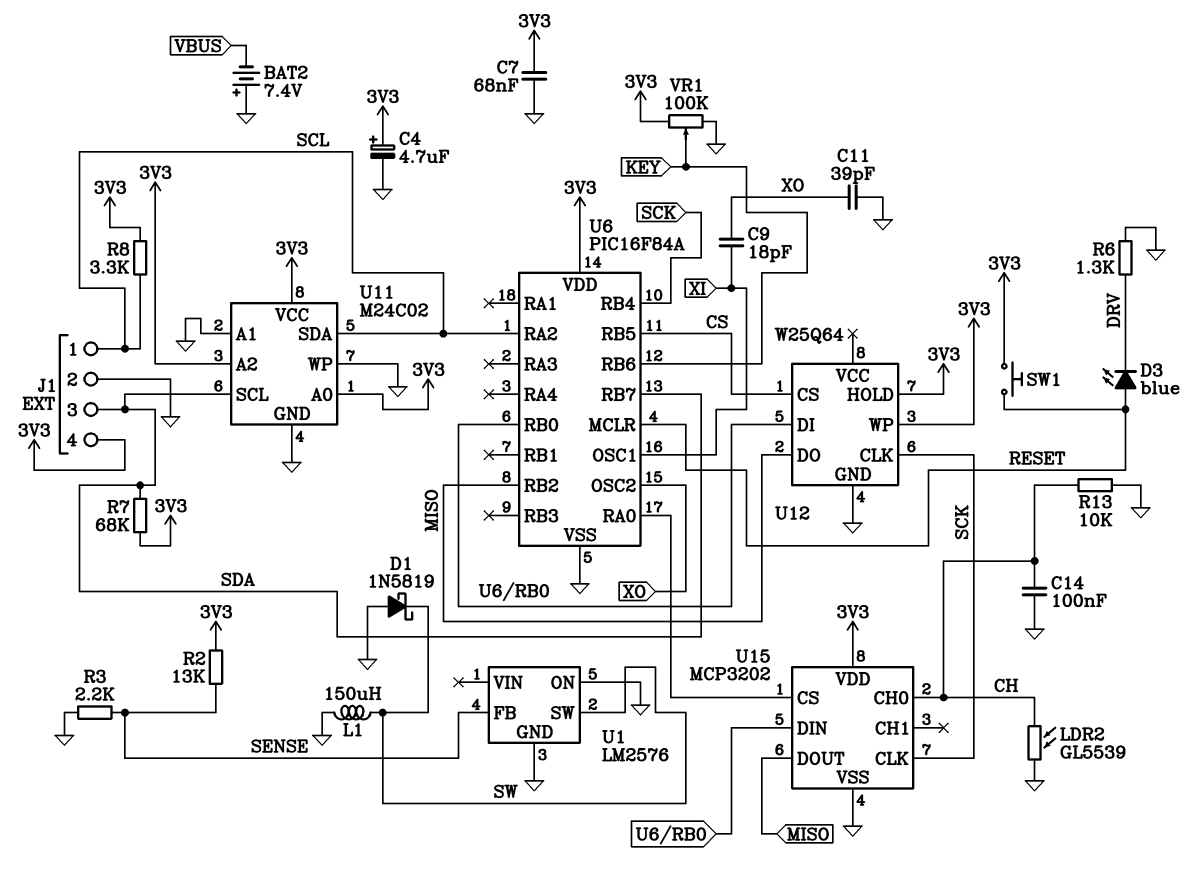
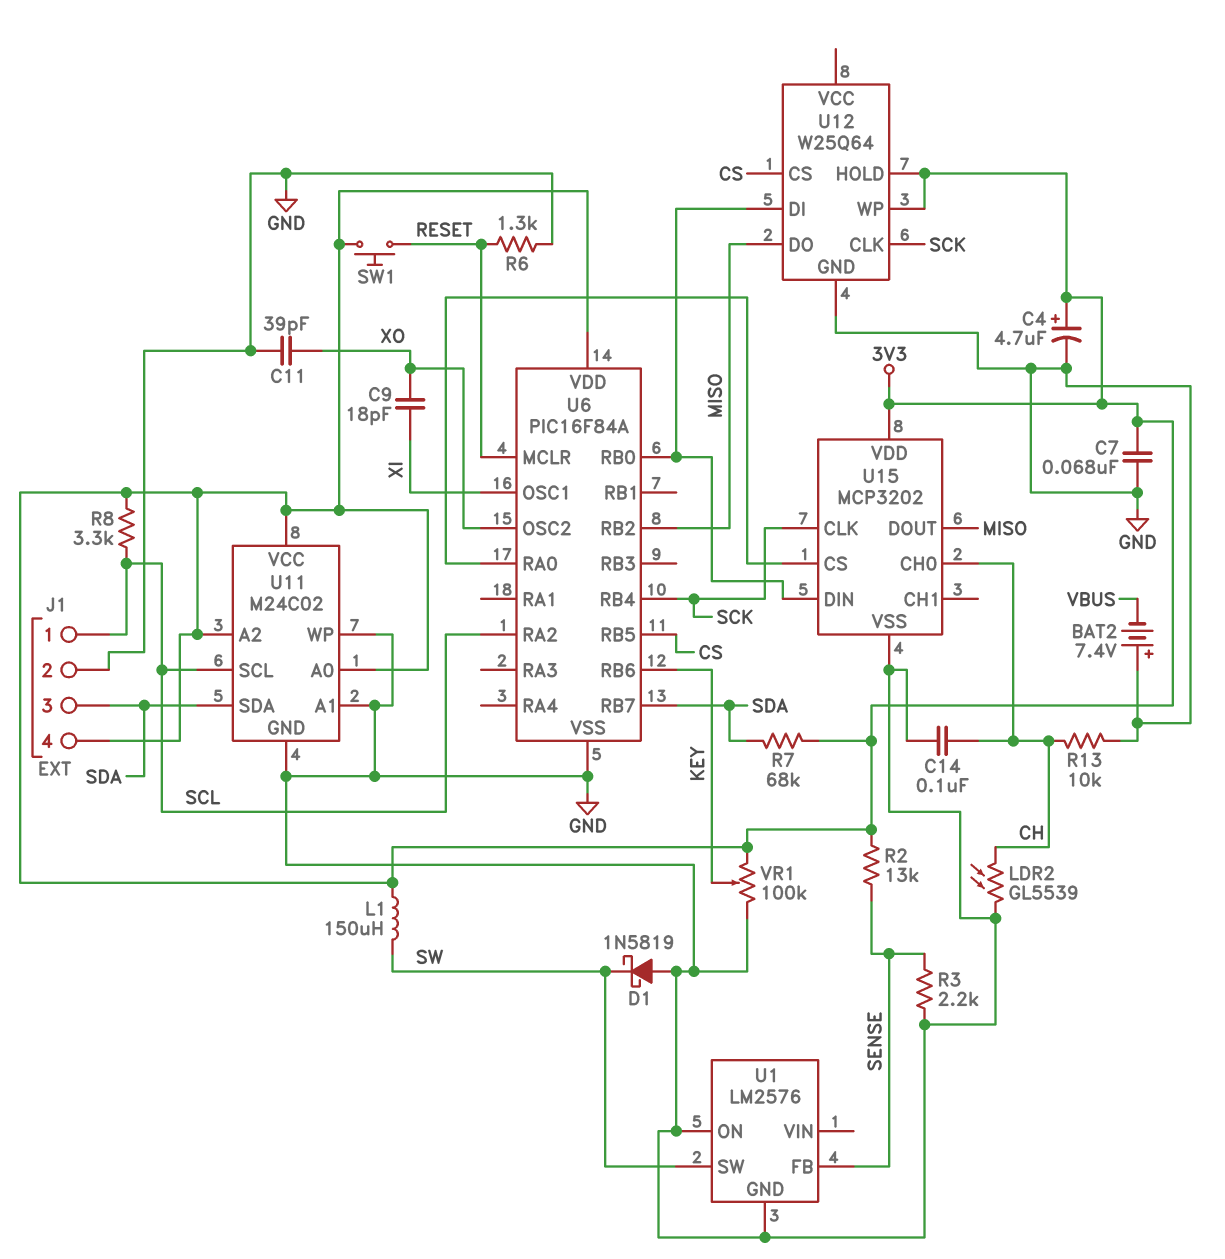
D3: LED blue (A RESET, K DRV) -> none
L1: 150uH (GND, SW) -> 150uH (3V3, SW)
R6: 1.3k (DRV, GND) -> 1.3k (GND, RESET)
U11 pin SCL: SDA -> SCL
U11 pin SDA: SCL -> SDA

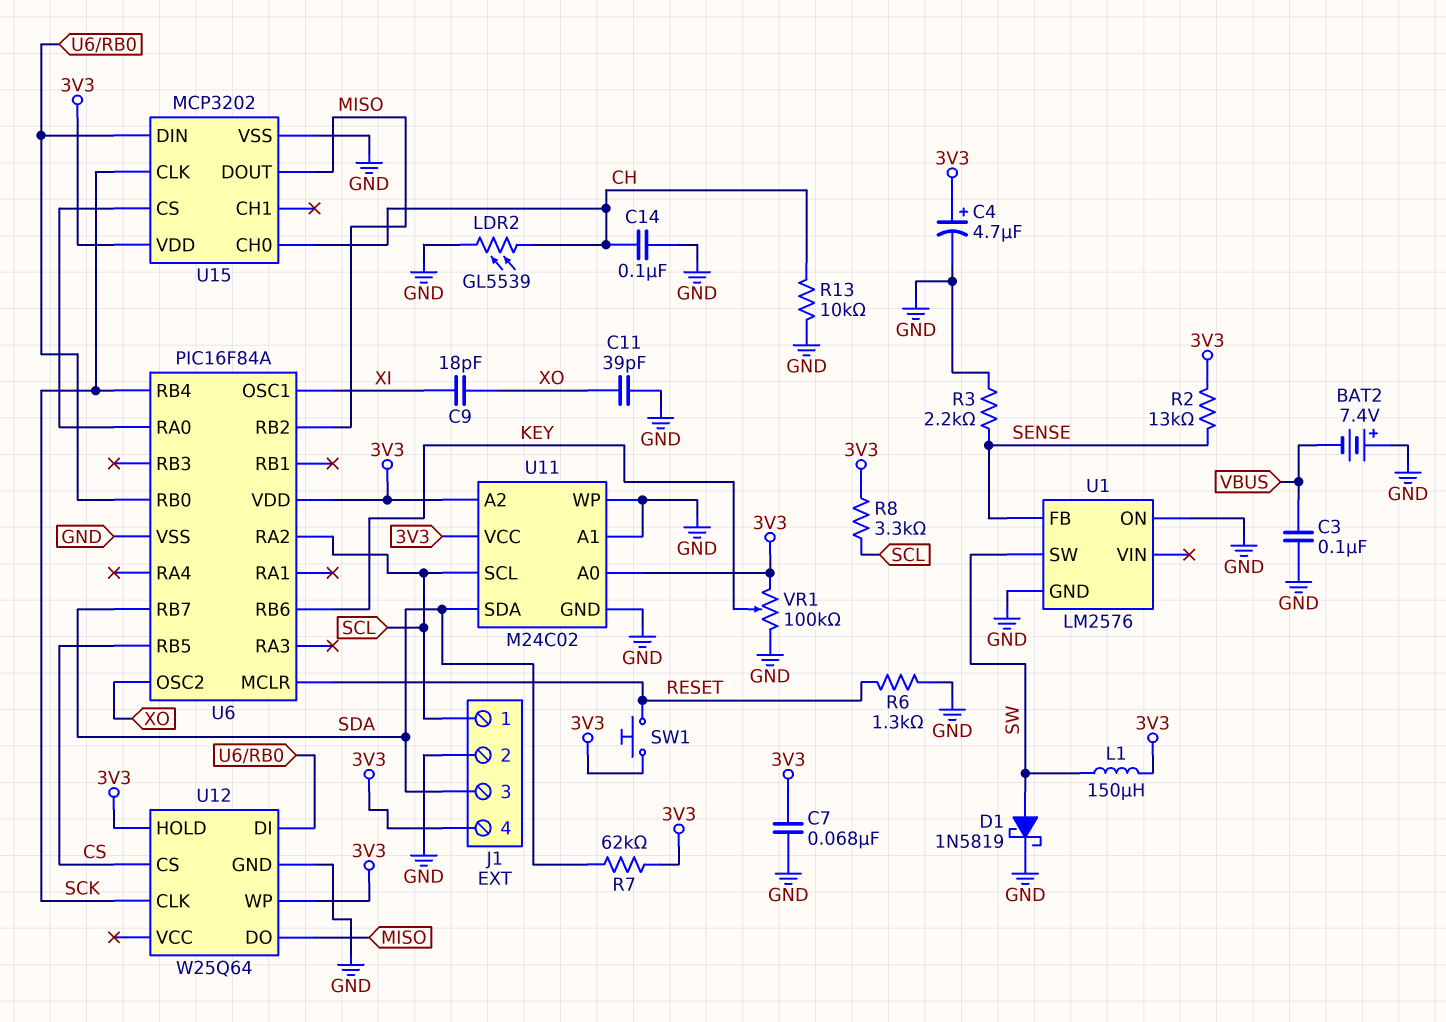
C3: none -> 100nF (GND, VBUS)
D1: schottky 1N5819 (A GND, K SW) -> schottky 1N5819 (A SW, K GND)
R7: 68k (3V3, SDA) -> 62k (3V3, SDA)

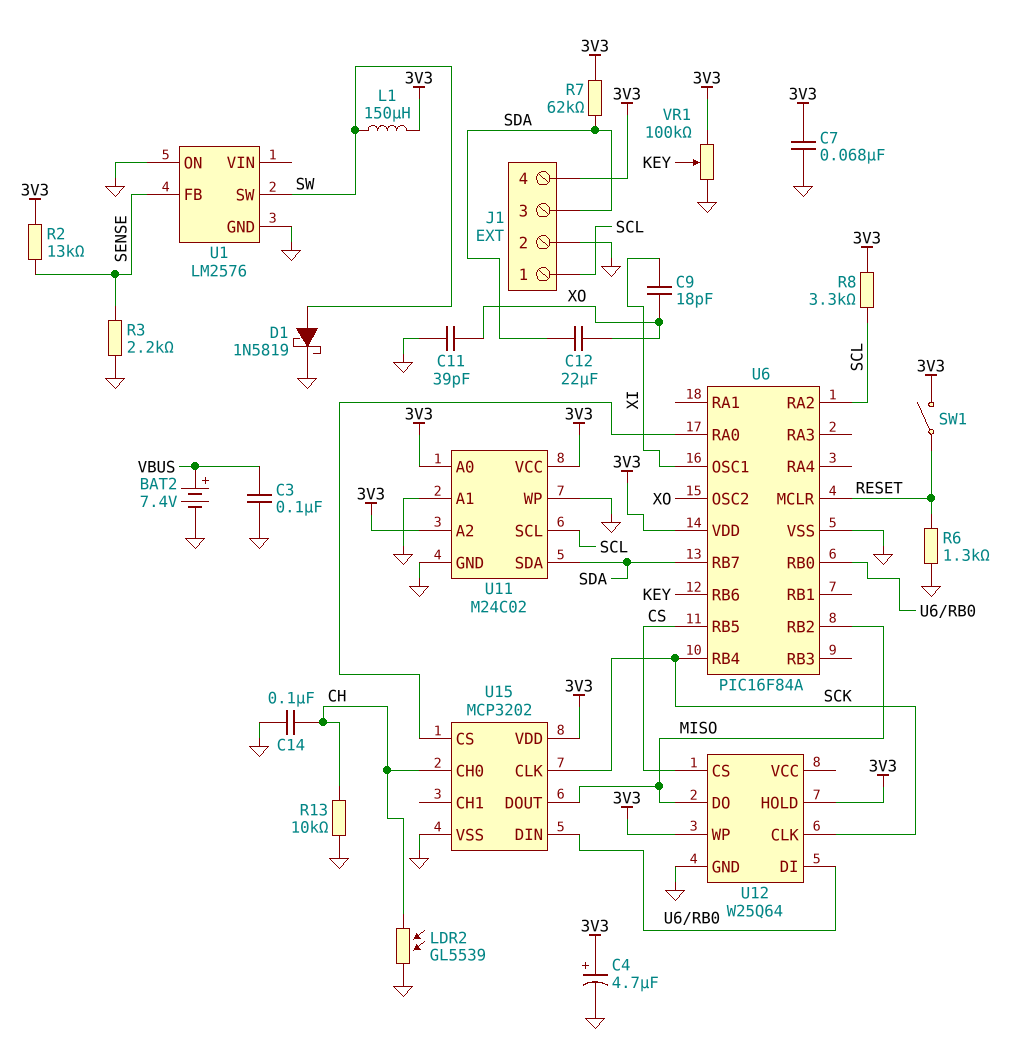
BAT2: 7.4V (plus GND, minus VBUS) -> 7.4V (plus VBUS, minus GND)
C12: none -> 22uF (SDA, XO)
SW1: button (3V3, RESET) -> switch (3V3, RESET)

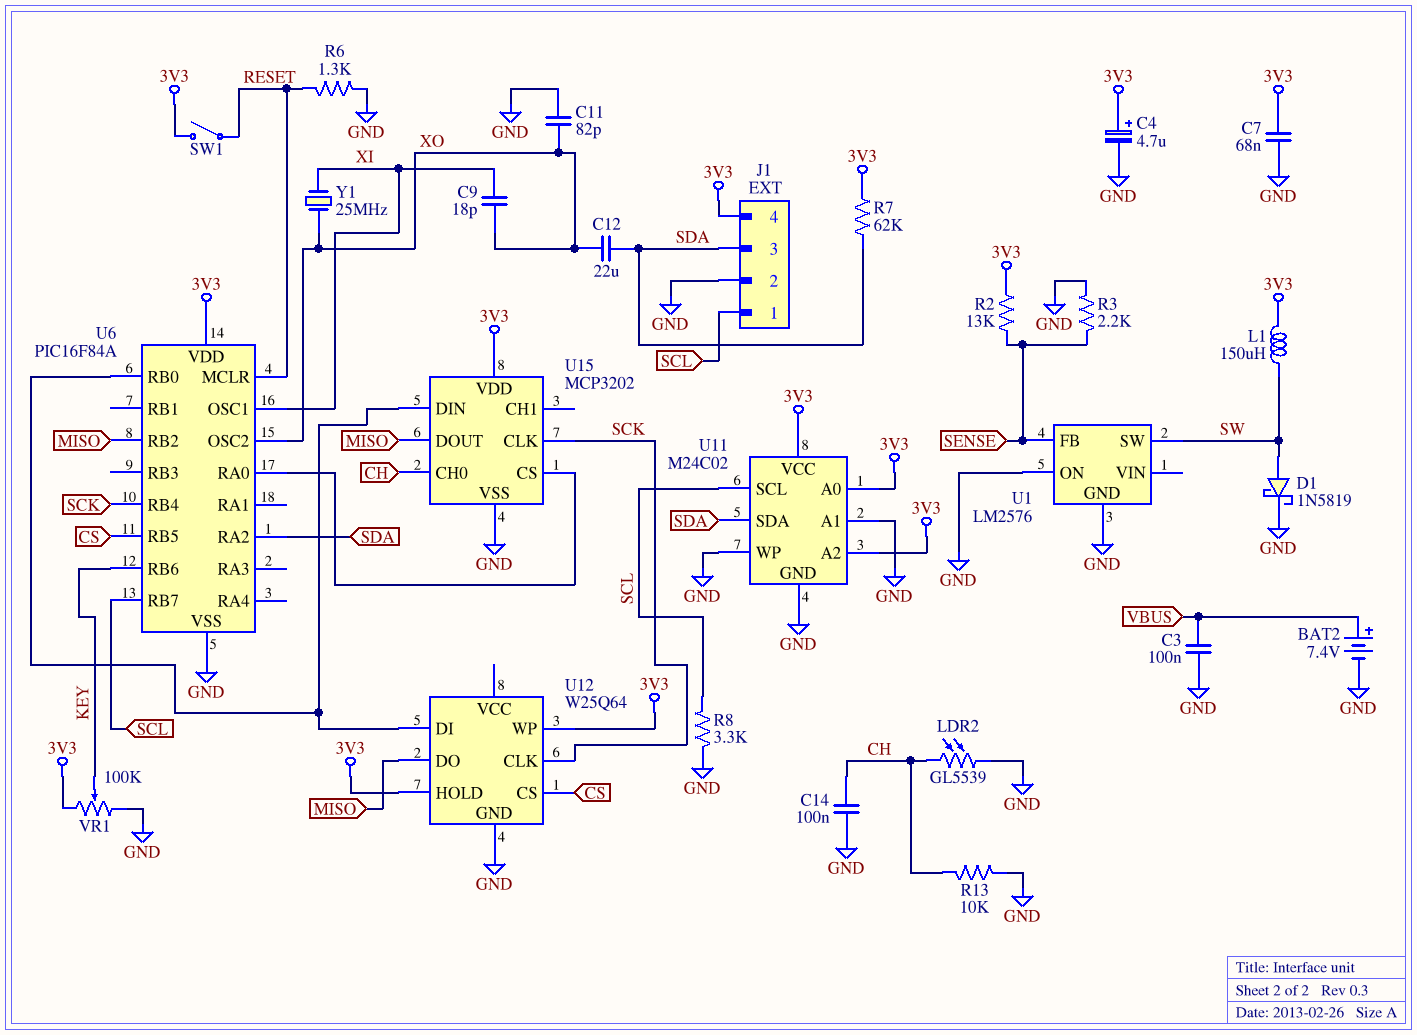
C11: 39pF (GND, XO) -> 82pF (GND, XO)
R8: 3.3k (3V3, SCL) -> 3.3k (GND, SCL)
U6 pin RA2: SCL -> SDA
U6 pin RB7: SDA -> SCL
Y1: none -> 25MHz (XI, XO)

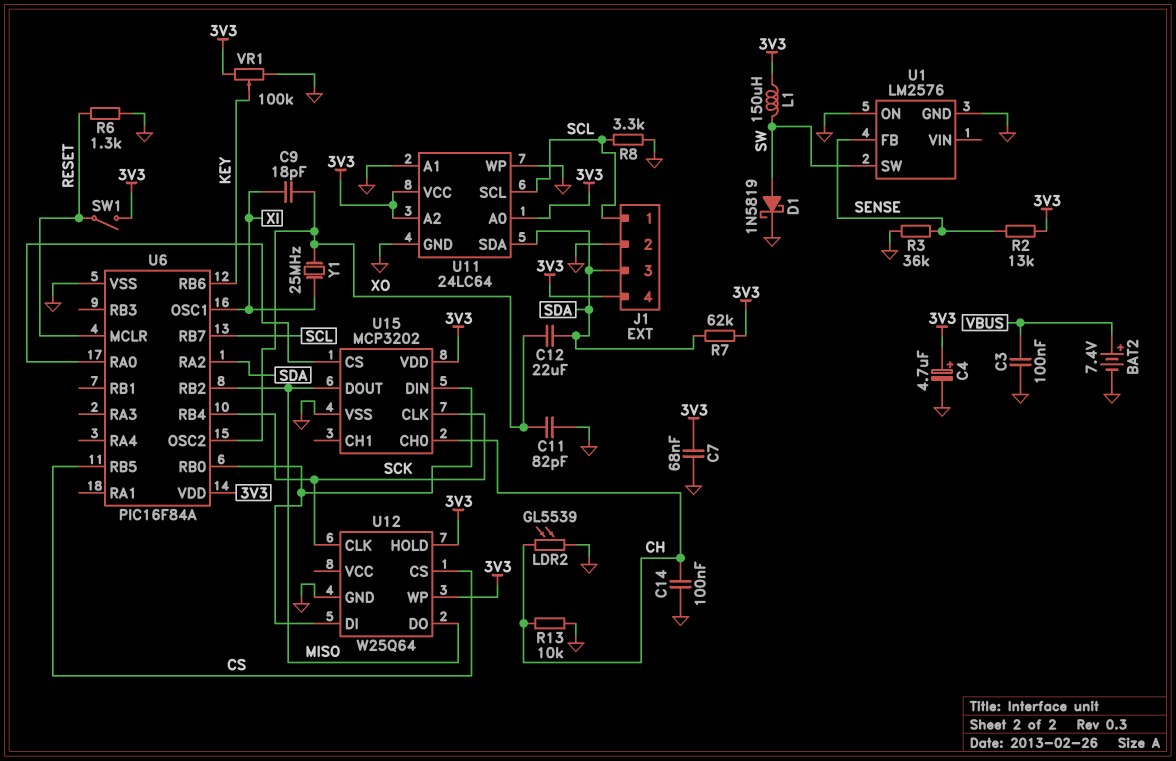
R3: 2.2k (GND, SENSE) -> 36k (GND, SENSE)
U11: M24C02 -> 24LC64

